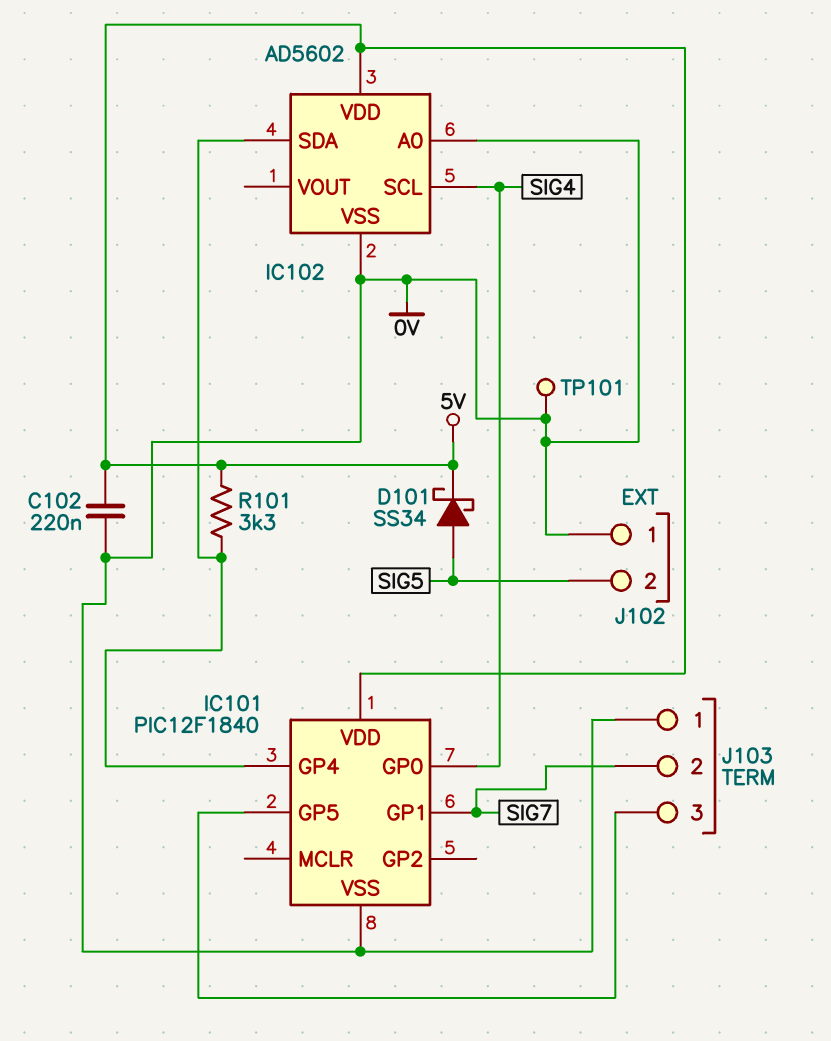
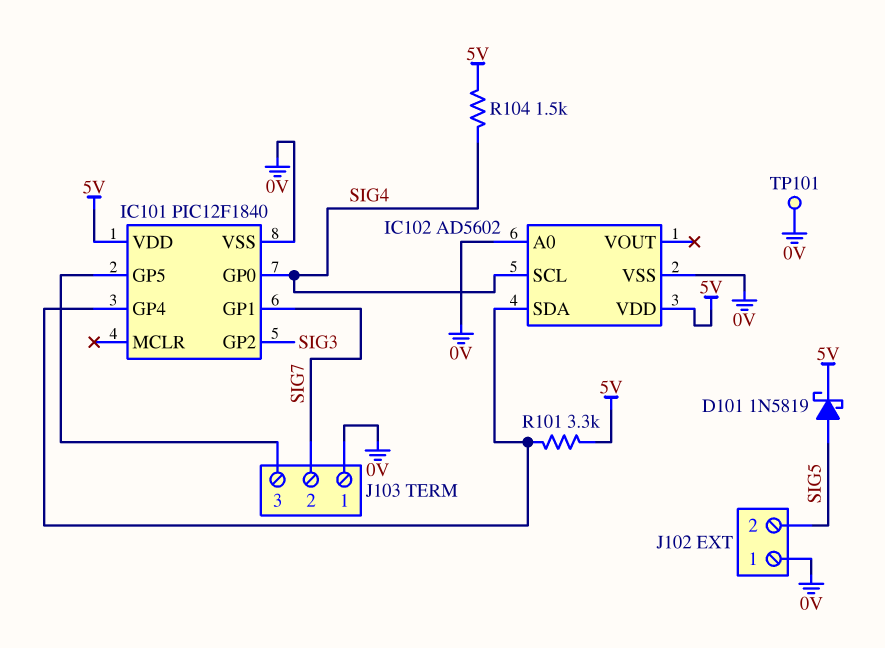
C102: 220nF (0V, 5V) -> none
D101: schottky SS34 (A SIG5, K 5V) -> schottky 1N5819 (A SIG5, K 5V)
IC101 pin GP2: none -> SIG3
R104: none -> 1.5k (5V, SIG4)

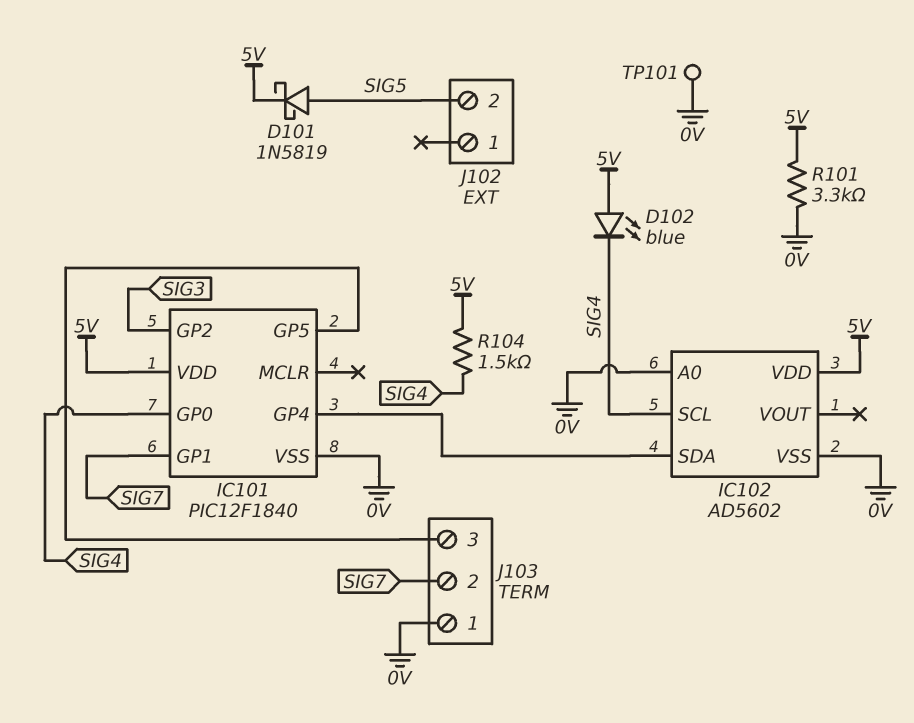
D102: none -> LED blue (A 5V, K SIG4)
J102 pin 1: 0V -> none
R101: 3.3k (5V, IC101/GP4) -> 3.3k (0V, 5V)

